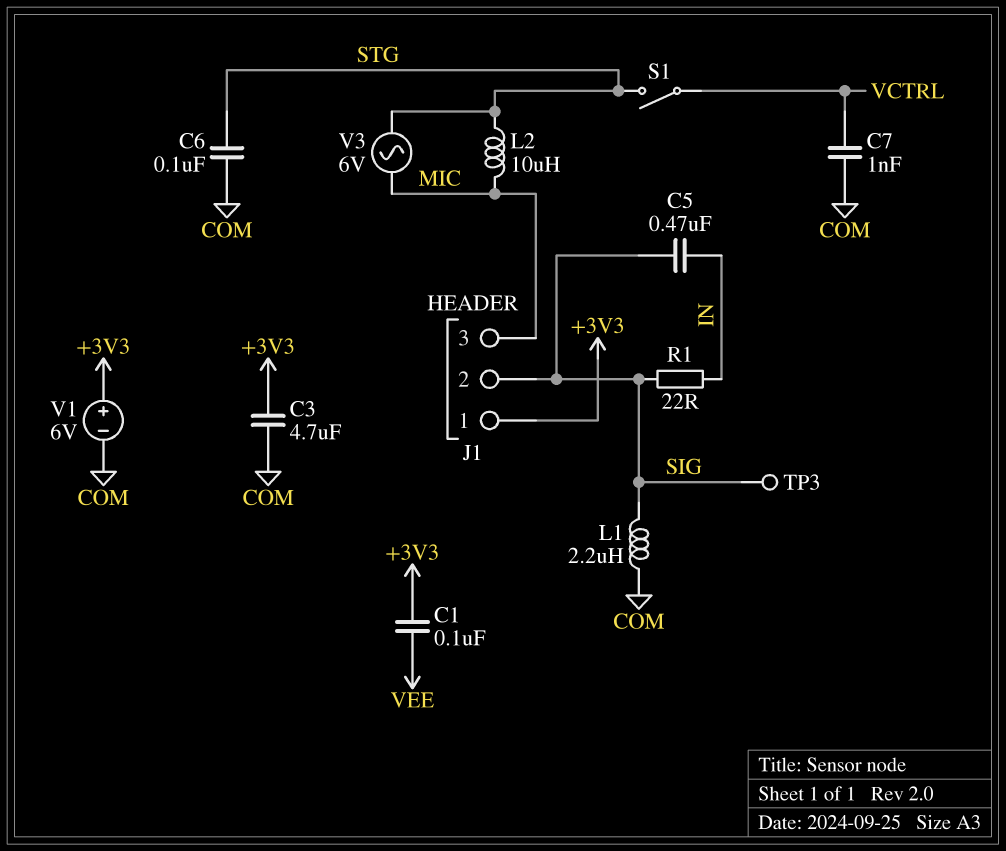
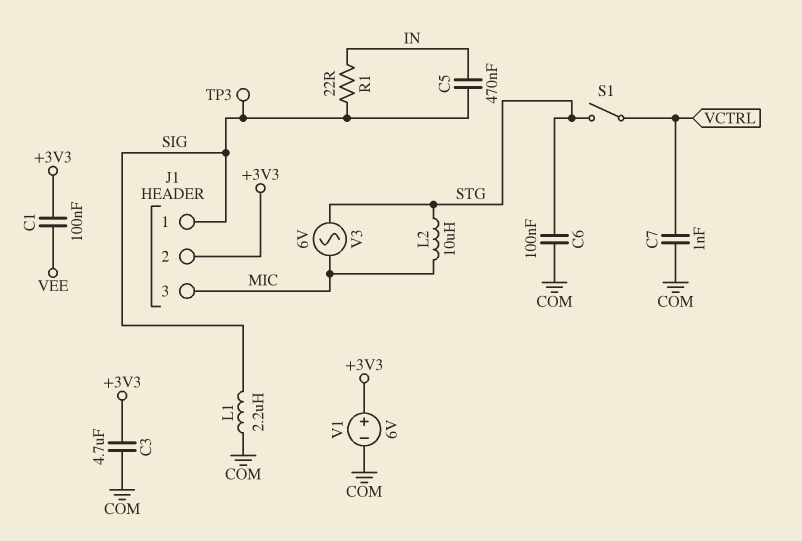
J1 pin 1: +3V3 -> SIG
J1 pin 2: SIG -> +3V3

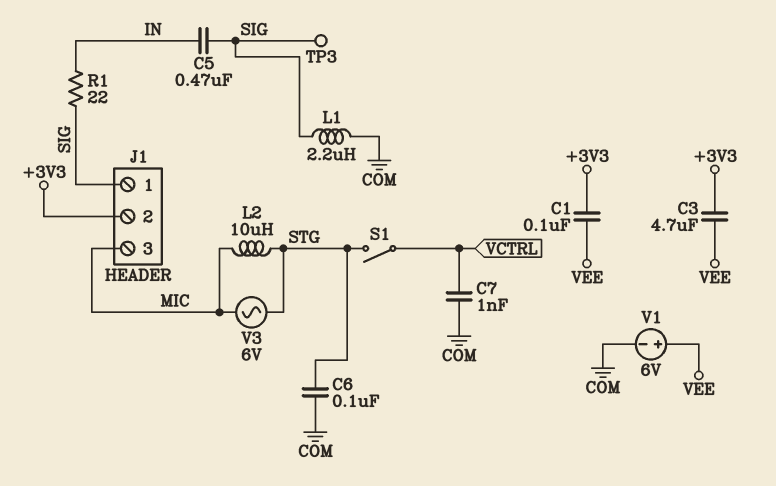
C3: 4.7uF (+3V3, COM) -> 4.7uF (+3V3, VEE)
V1: 6V (plus +3V3, minus COM) -> 6V (plus VEE, minus COM)

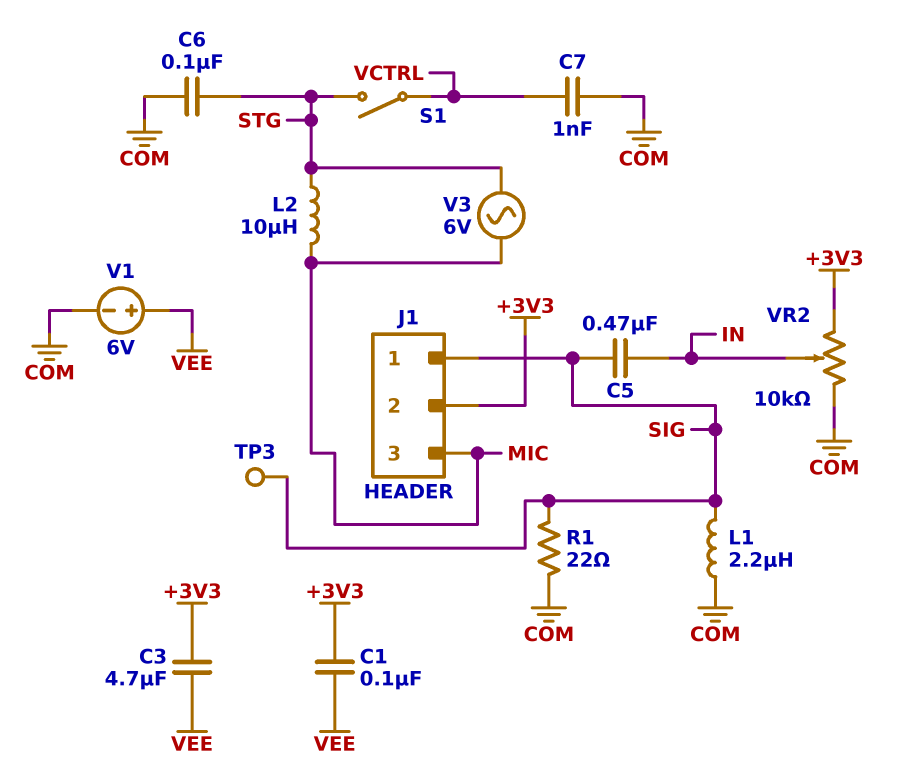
R1: 22 (IN, SIG) -> 22 (COM, SIG)
VR2: none -> 10k (+3V3, COM, wiper IN)

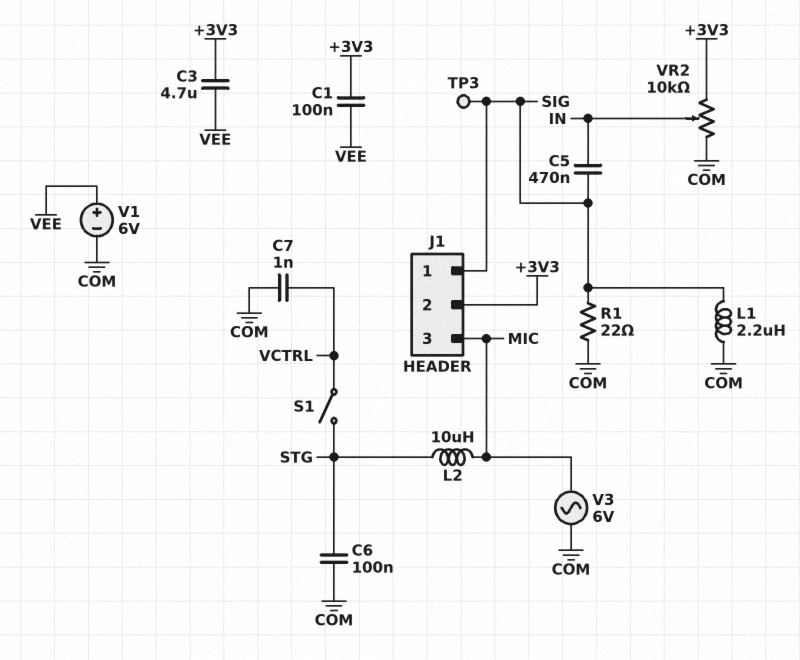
V3: AC 6V (MIC, STG) -> AC 6V (COM, MIC)

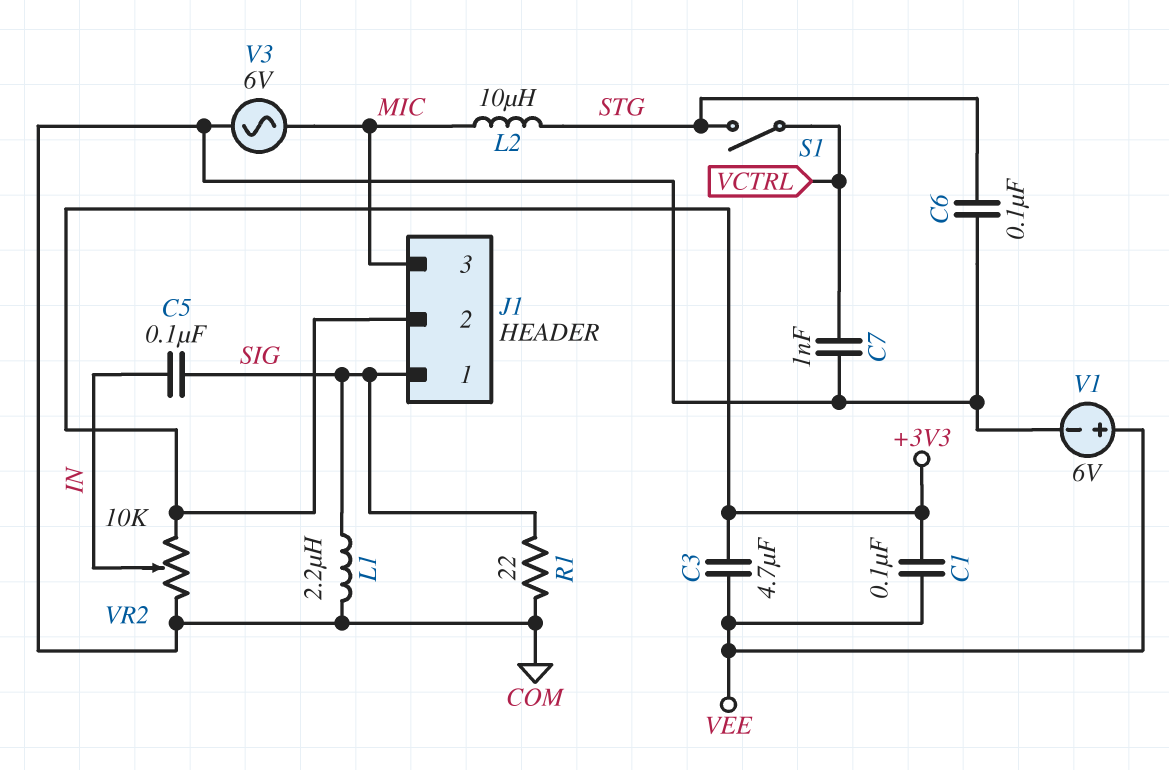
C5: 470nF (IN, SIG) -> 100nF (IN, SIG)
TP3: test point (SIG) -> none

